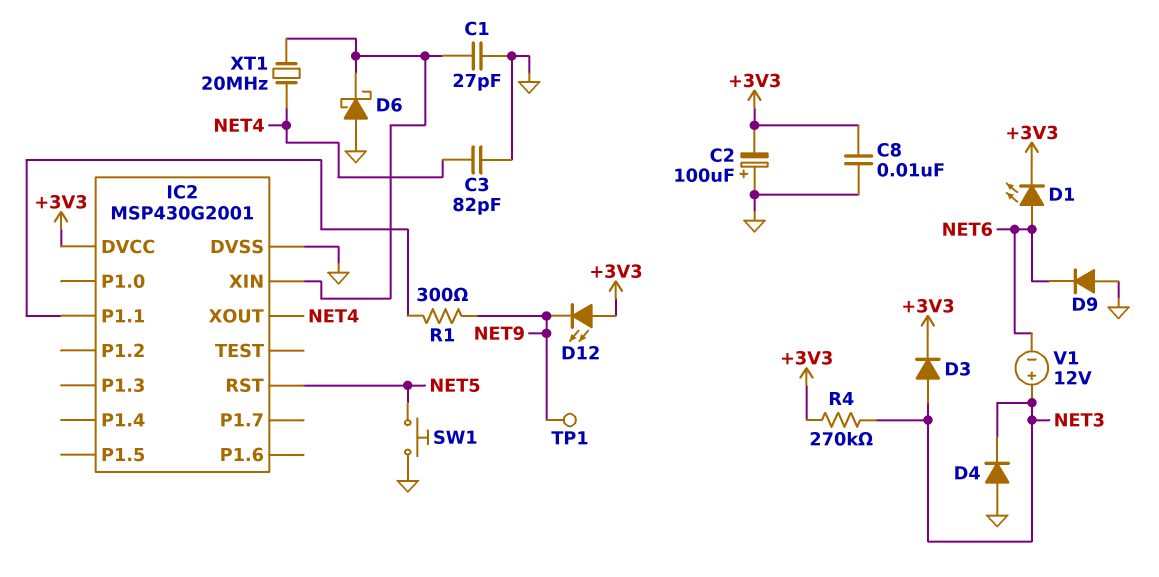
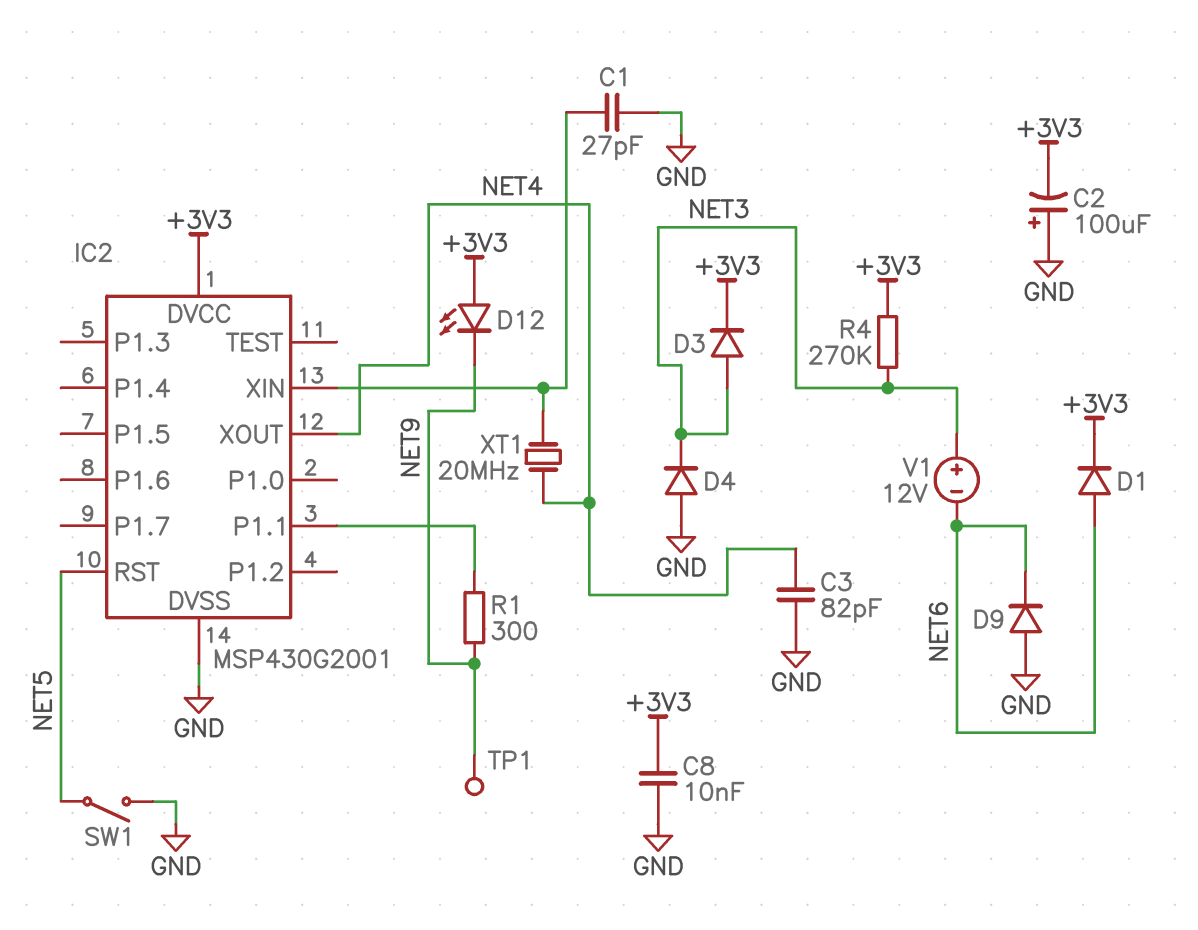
D1: LED (A NET6, K +3V3) -> diode (A NET6, K +3V3)
D6: schottky (A GND, K IC2/XIN) -> none
SW1: button (GND, NET5) -> switch (GND, NET5)

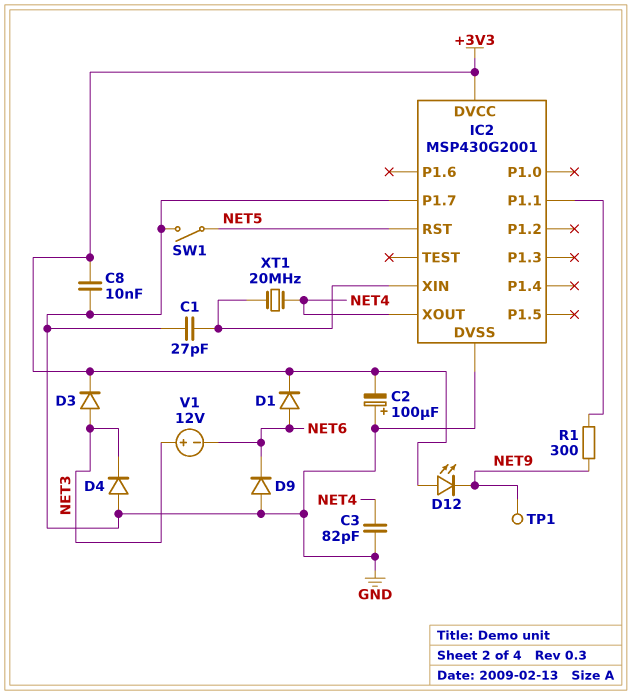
IC2 pin P1.7: none -> GND
R4: 270k (+3V3, NET3) -> none

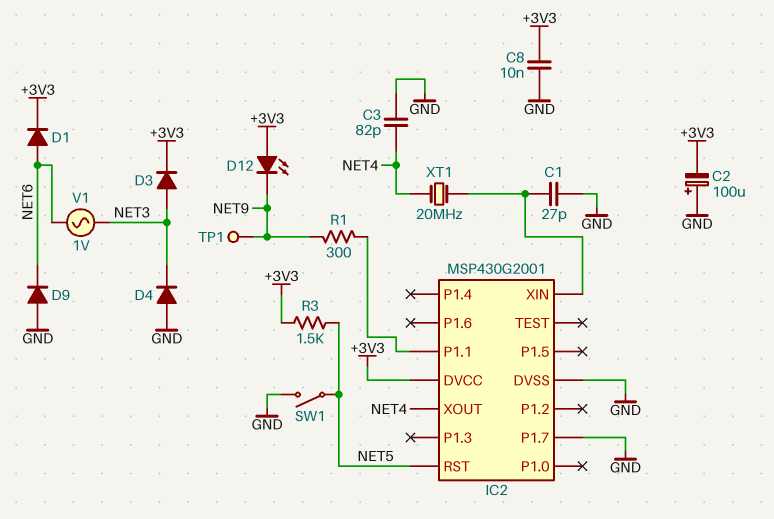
R3: none -> 1.5k (+3V3, NET5)
V1: 12V (plus NET3, minus NET6) -> AC 1V (NET3, NET6)

